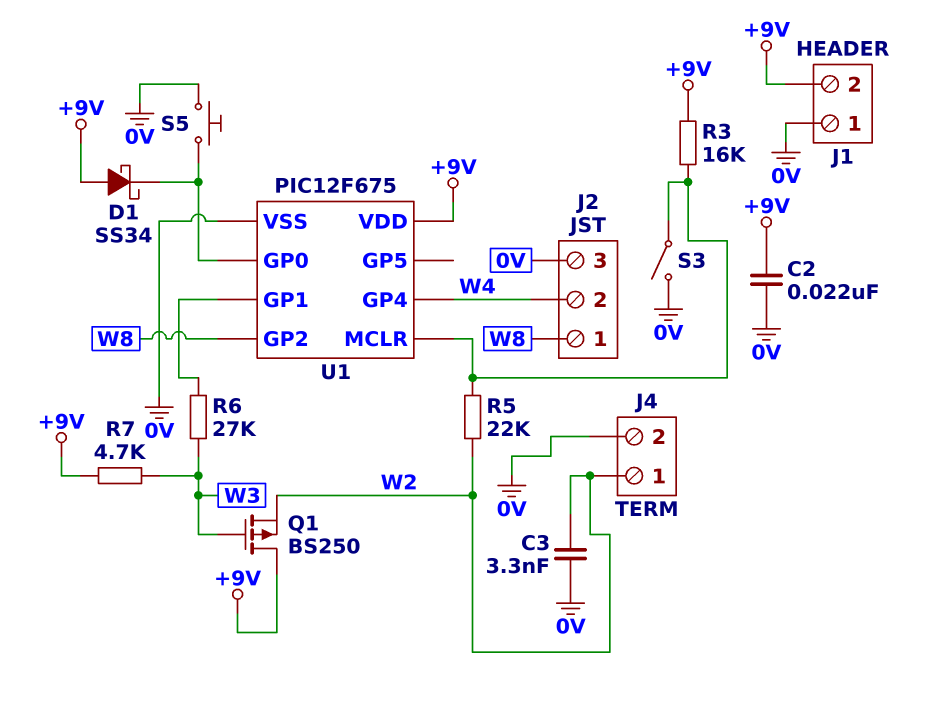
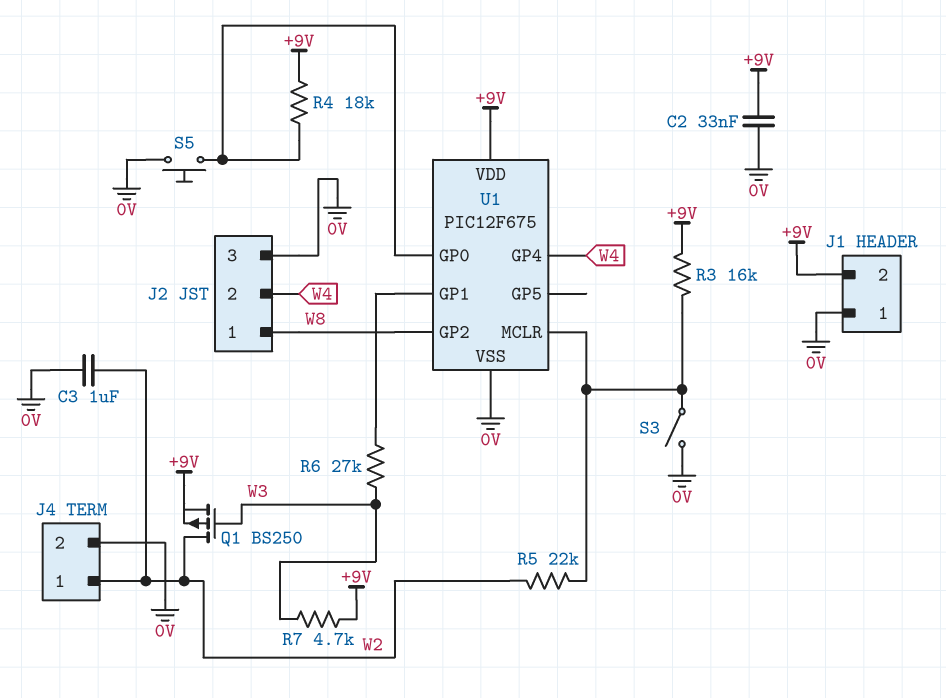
C2: 22nF (+9V, 0V) -> 33nF (+9V, 0V)
C3: 3.3nF (0V, W2) -> 1uF (0V, W2)
D1: schottky SS34 (A +9V, K U1/GP0) -> none
Q1: PMOS BS250 (G W3, D +9V, S W2) -> PMOS BS250 (G W3, D W2, S +9V)
R4: none -> 18k (+9V, U1/GP0)

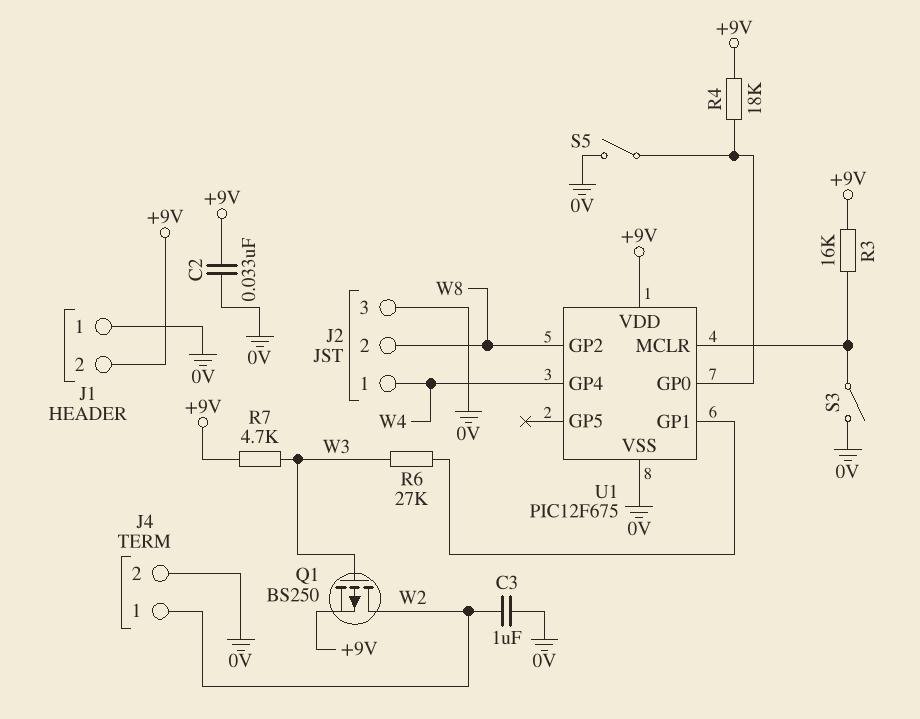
J2 pin 1: W8 -> W4
J2 pin 2: W4 -> W8
R5: 22k (U1/MCLR, W2) -> none
S5: button (0V, U1/GP0) -> switch (0V, U1/GP0)

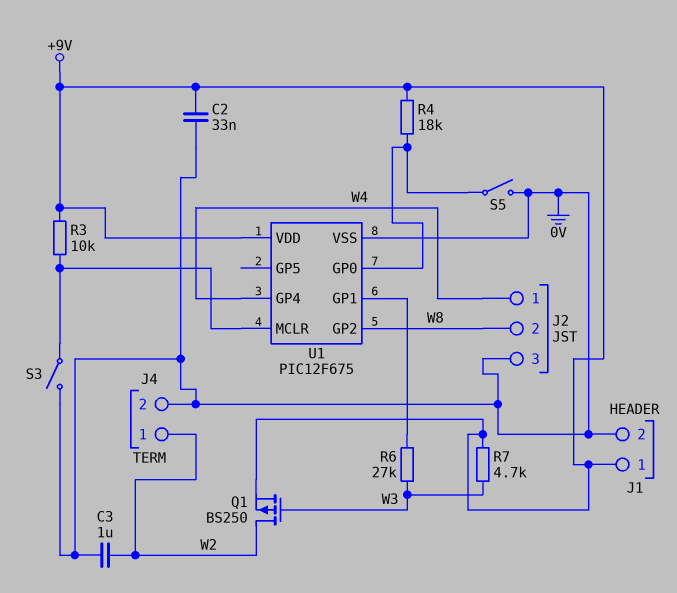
J1 pin 1: 0V -> +9V
J1 pin 2: +9V -> 0V
R3: 16k (+9V, U1/MCLR) -> 10k (+9V, U1/MCLR)

